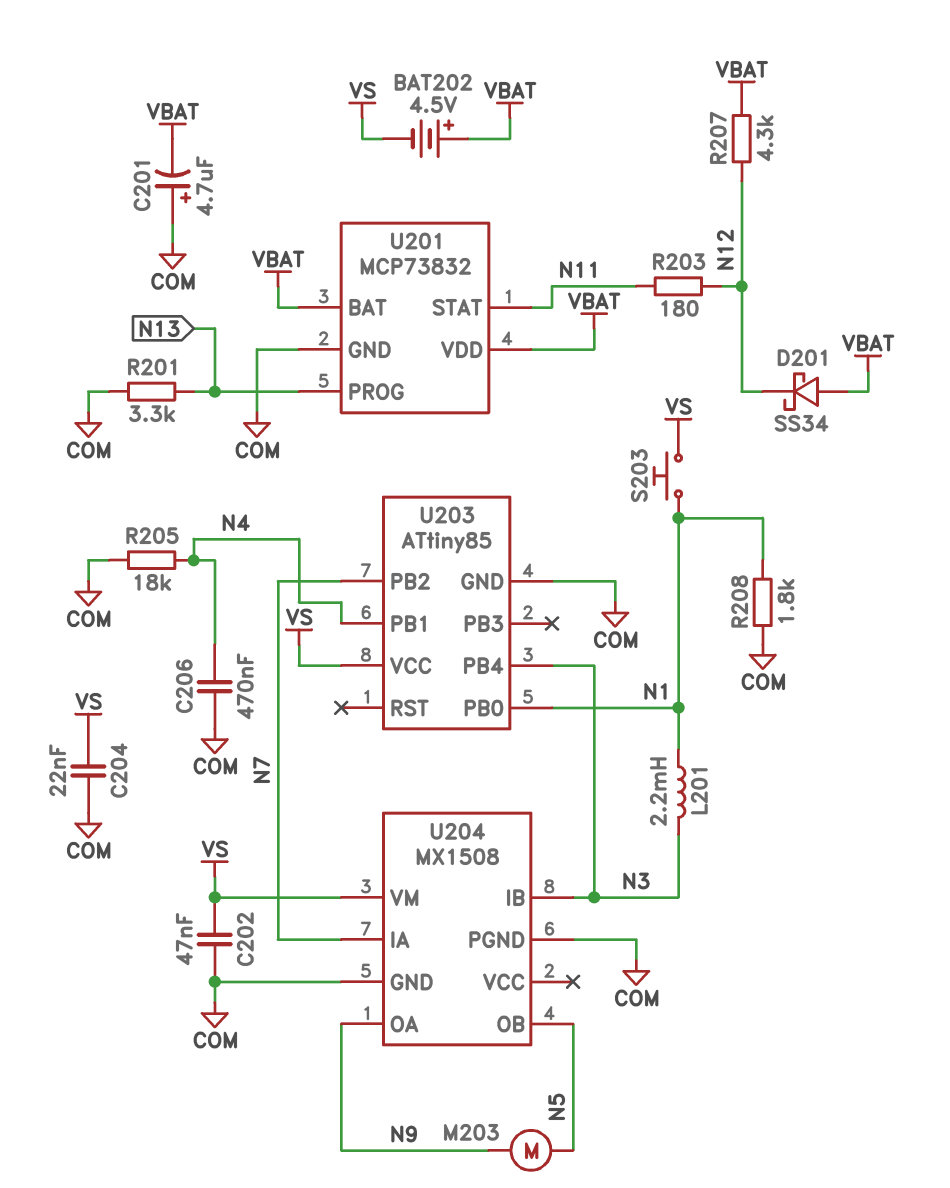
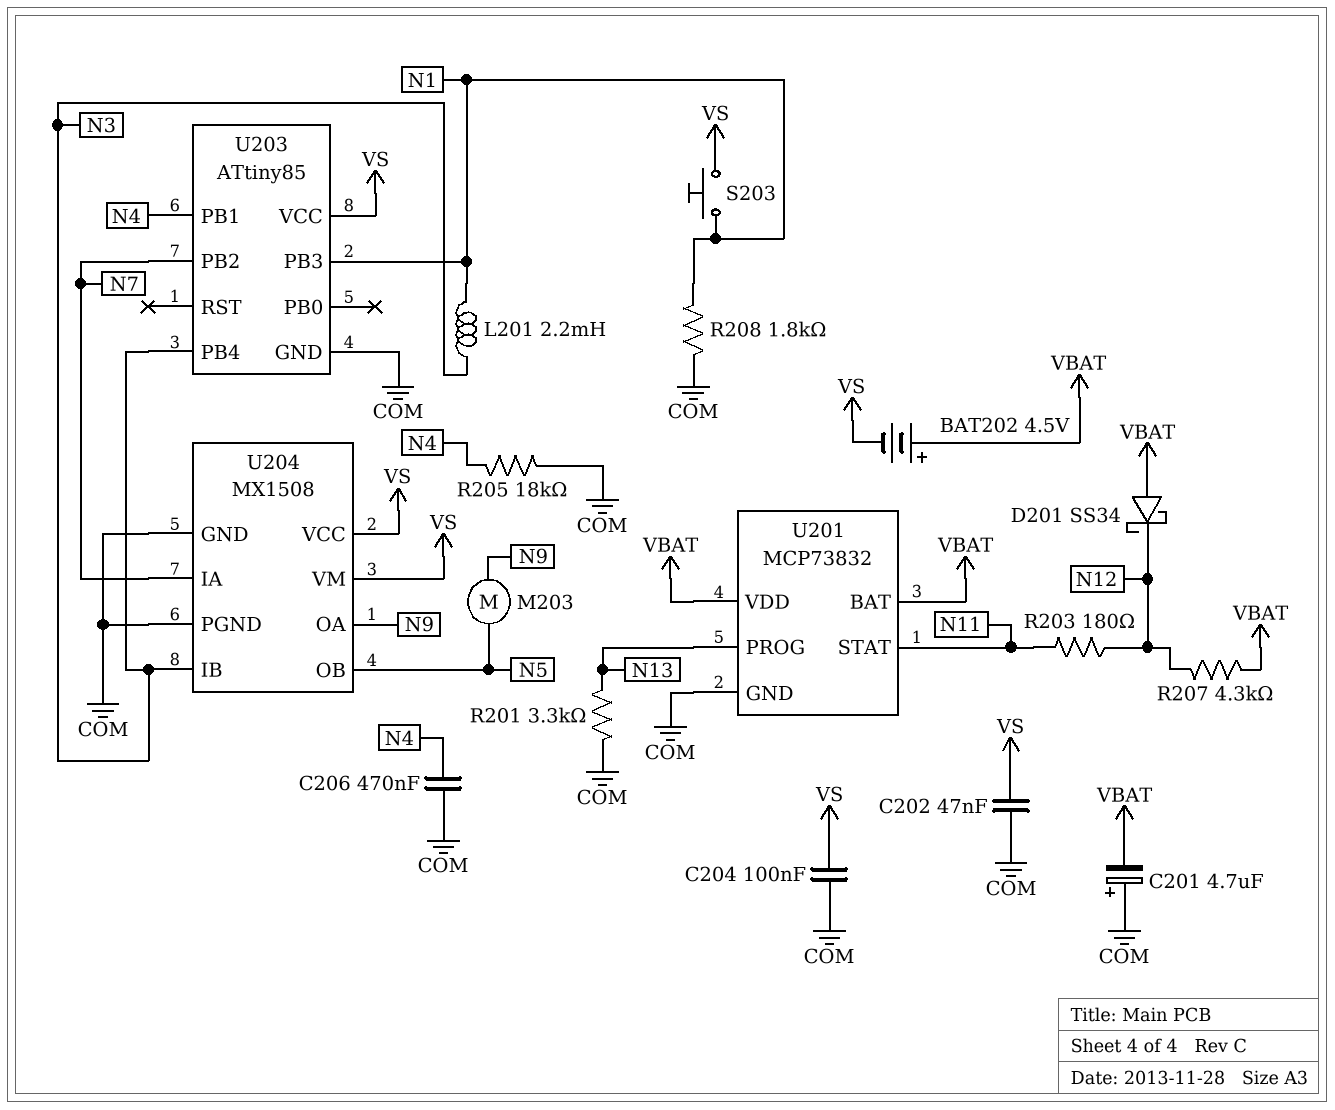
C204: 22nF (COM, VS) -> 100nF (COM, VS)
U203 pin PB0: N1 -> none
U203 pin PB3: none -> N1
U204 pin VCC: none -> VS

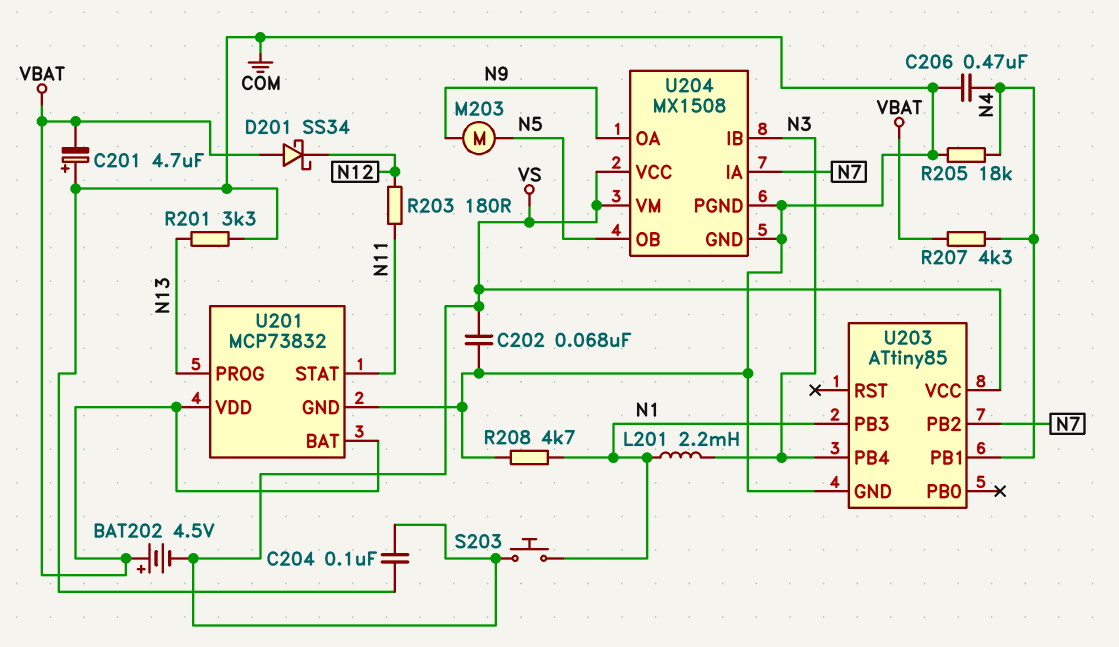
C202: 47nF (COM, VS) -> 68nF (COM, VS)
R207: 4.3k (N12, VBAT) -> 4.3k (N4, VBAT)
R208: 1.8k (COM, N1) -> 4.7k (COM, N1)

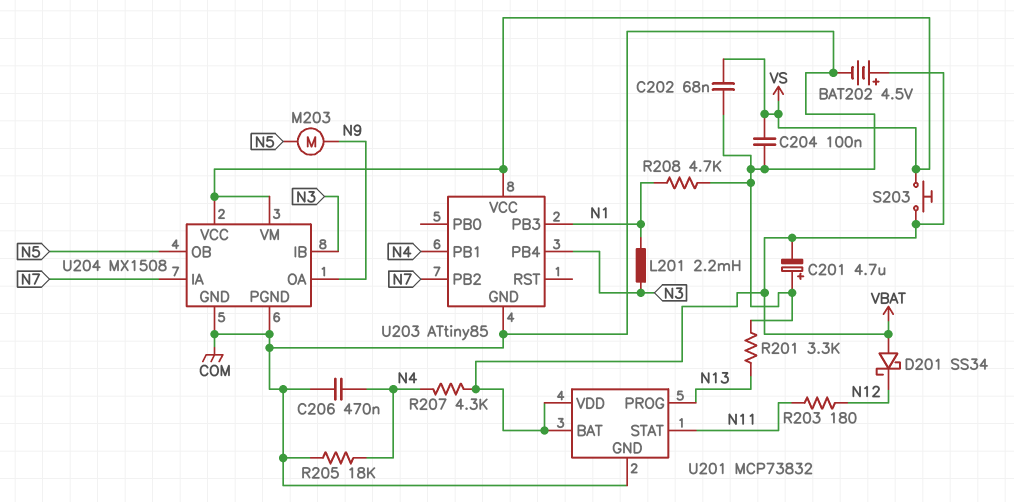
BAT202: 4.5V (plus VBAT, minus VS) -> 4.5V (plus VBAT, minus COM)
S203: button (N1, VS) -> button (VBAT, VS)

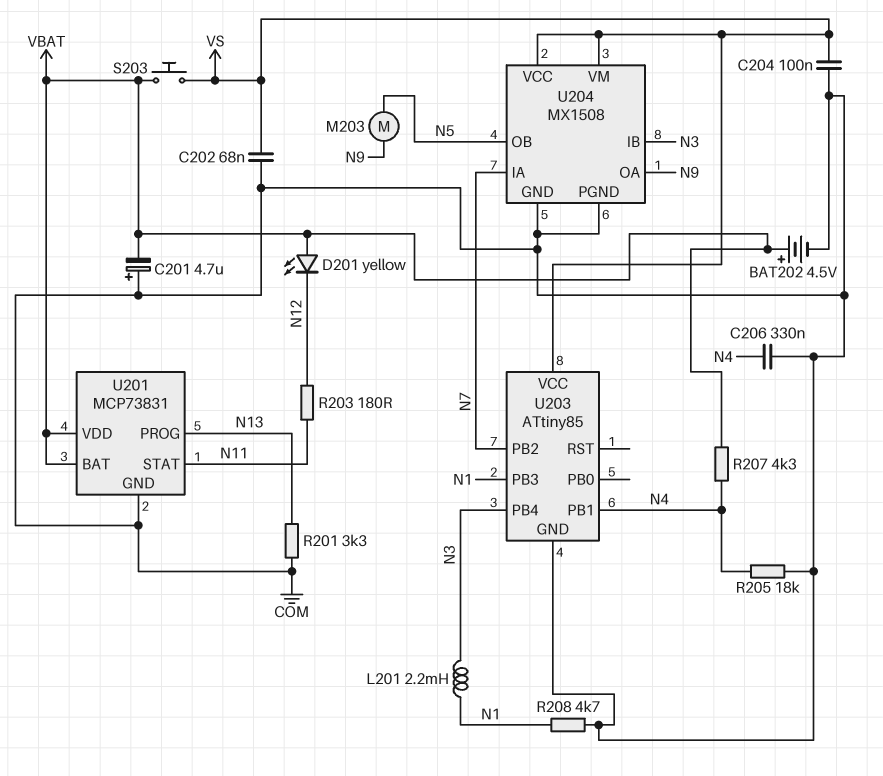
C206: 470nF (COM, N4) -> 330nF (COM, N4)
D201: schottky SS34 (A VBAT, K N12) -> LED yellow (A VBAT, K N12)
U201: MCP73832 -> MCP73831

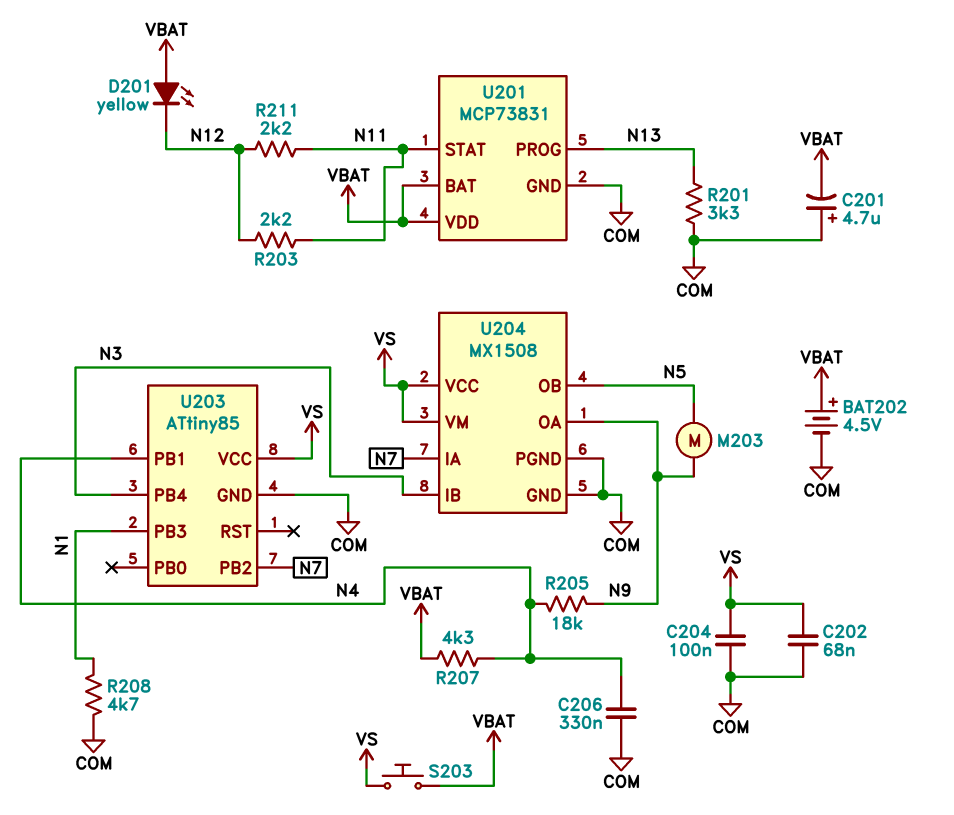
L201: 2.2mH (N1, N3) -> none
R203: 180 (N11, N12) -> 2.2k (N11, N12)
R205: 18k (COM, N4) -> 18k (N4, N9)
R211: none -> 2.2k (N11, N12)

